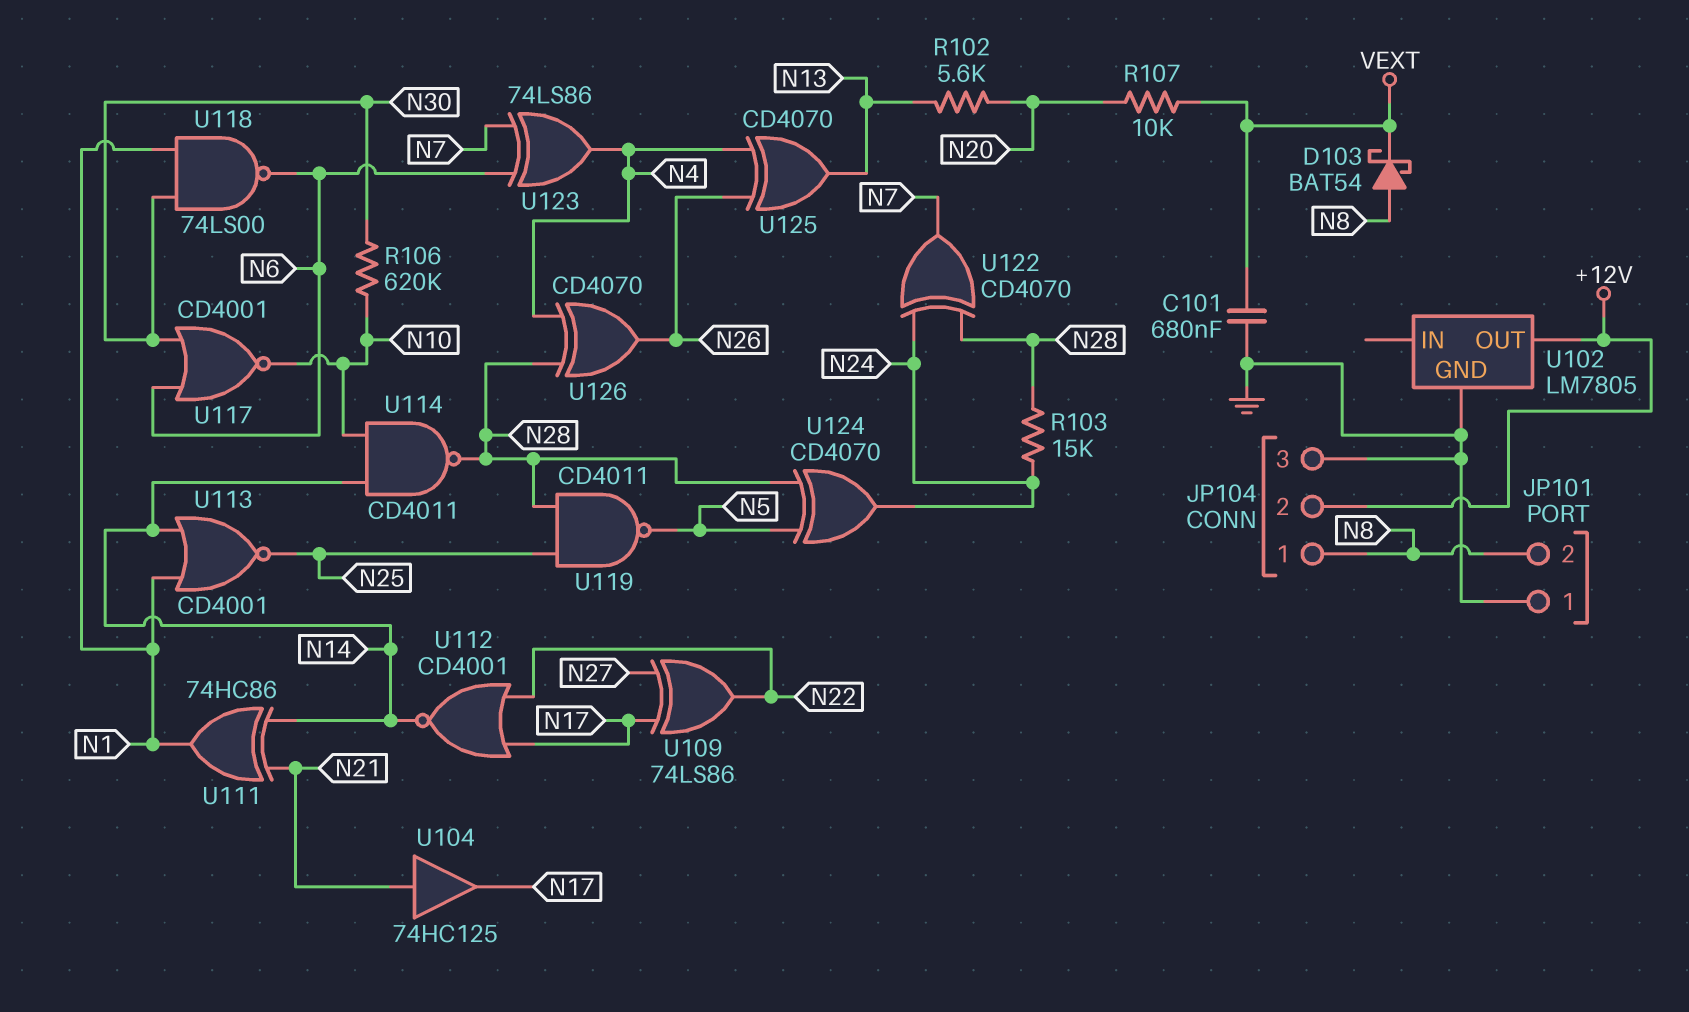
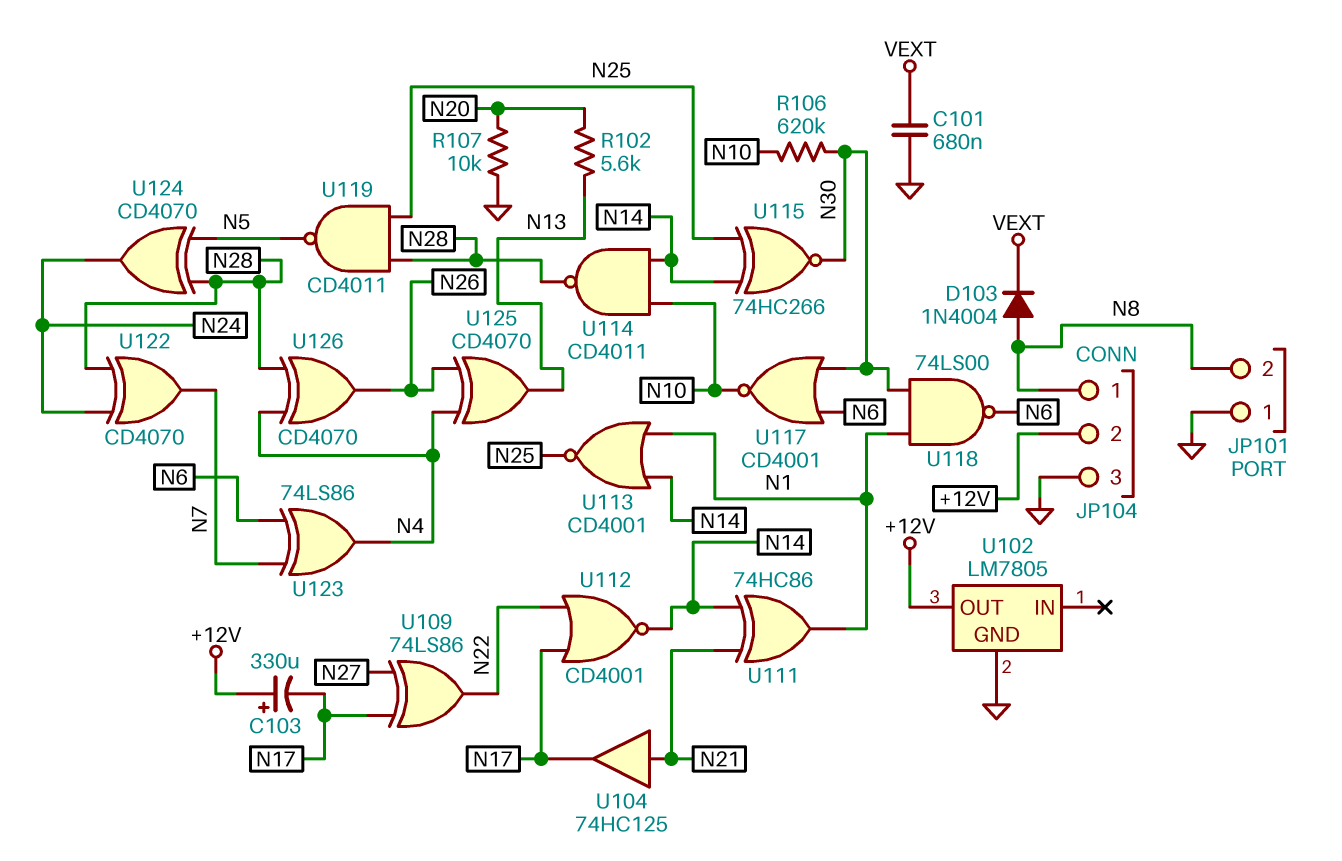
C103: none -> 330uF (plus +12V, minus N17)
D103: schottky BAT54 (A N8, K VEXT) -> diode 1N4004 (A N8, K VEXT)
R103: 15k (N24, N28) -> none
R107: 10k (N20, VEXT) -> 10k (GND, N20)
U115: none -> XNOR 74HC266 (in N14, in N25, out N30)

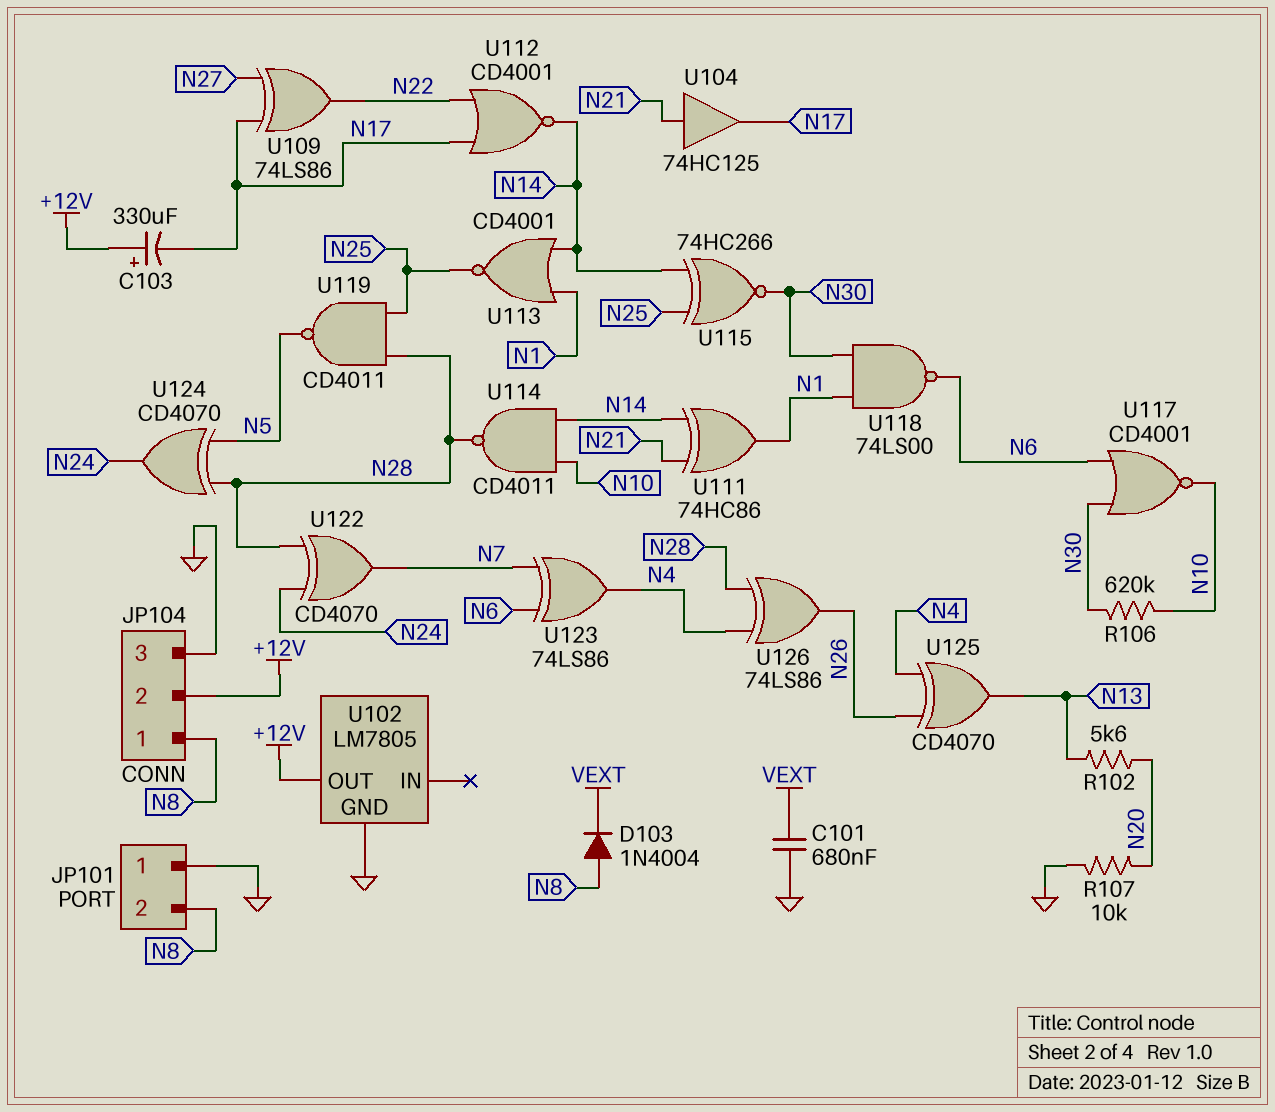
U126: XOR CD4070 (in N4, in N28, out N26) -> XOR 74LS86 (in N4, in N28, out N26)

